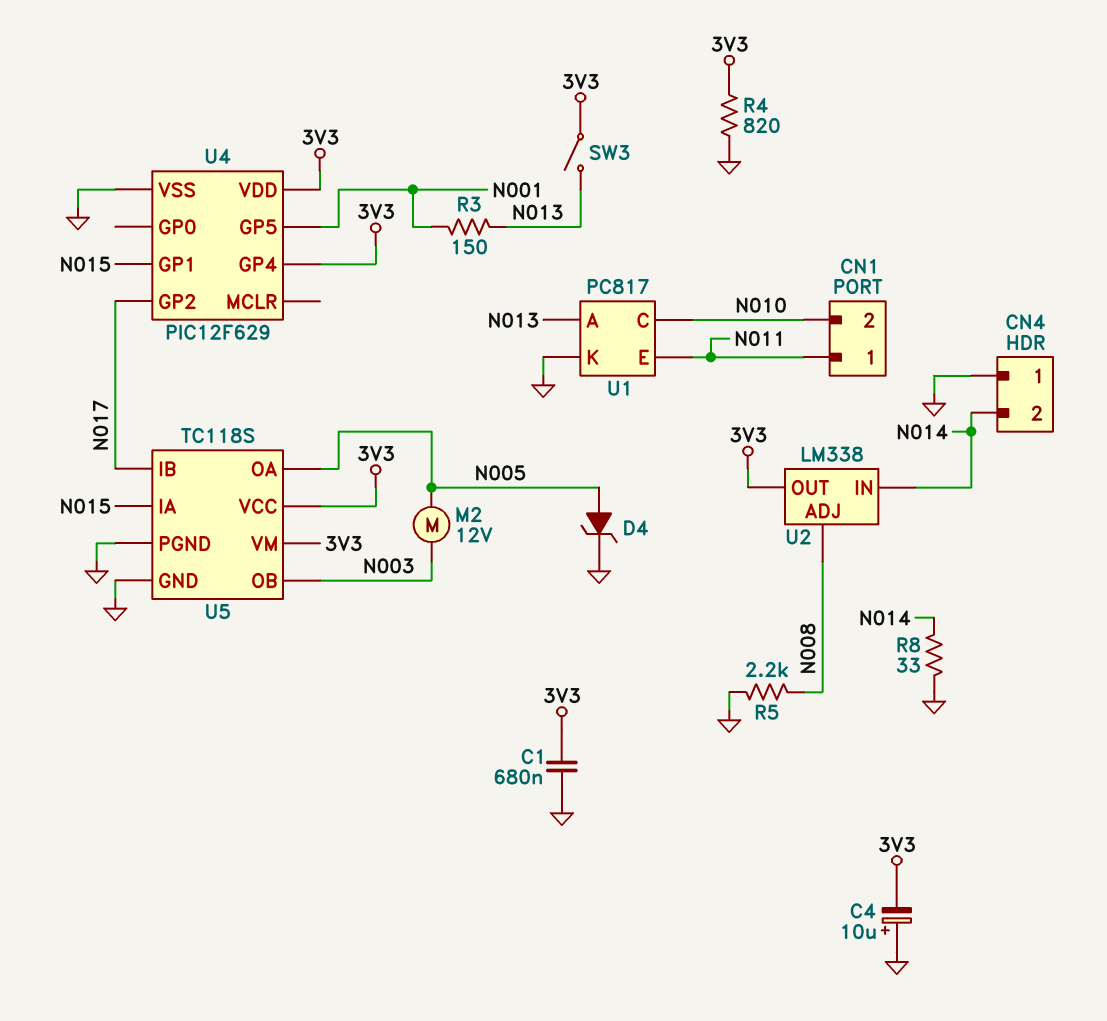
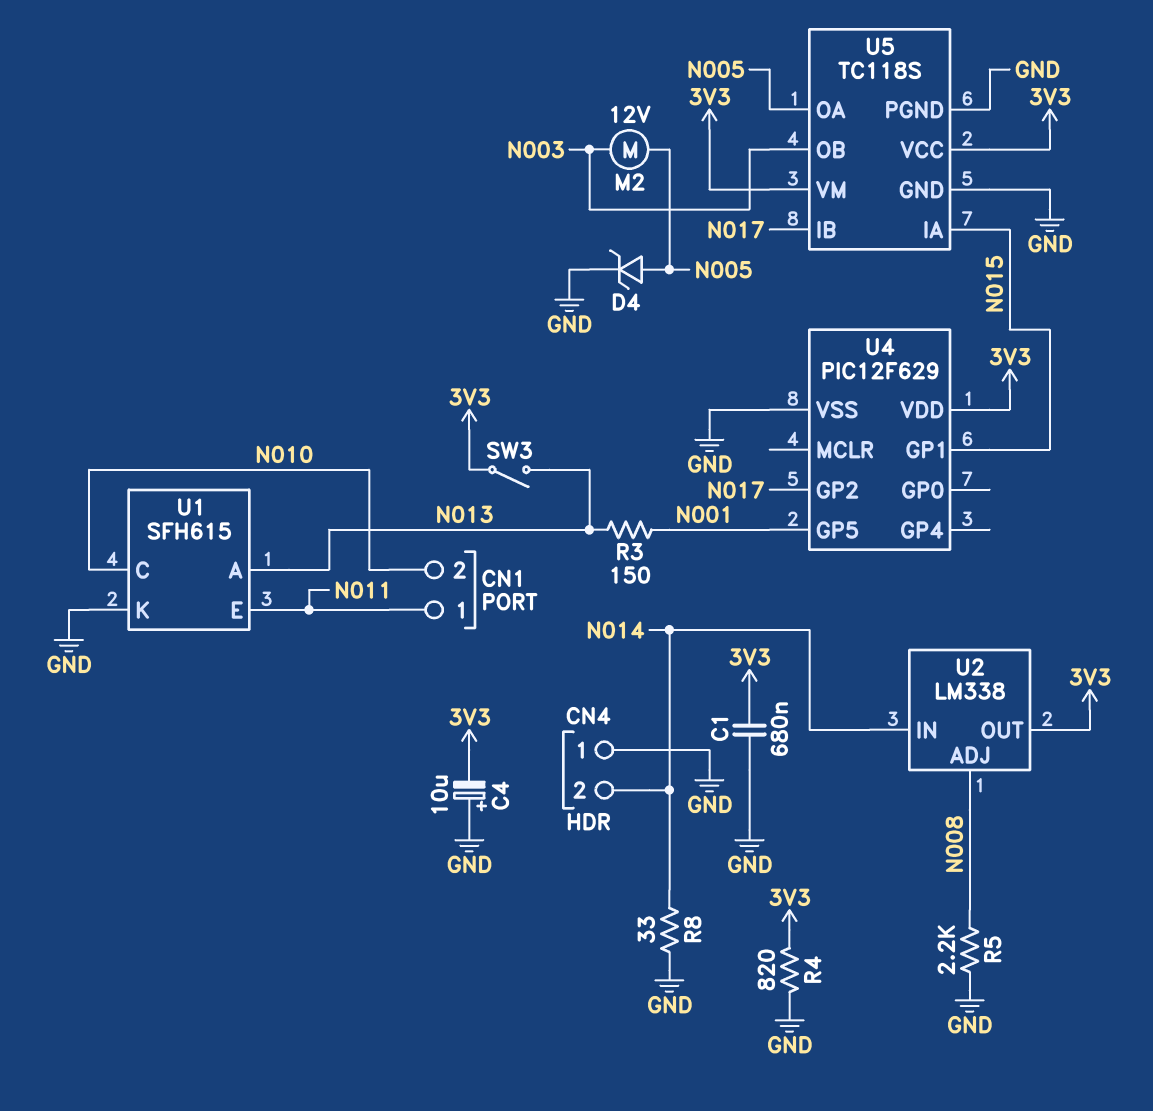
U1: PC817 -> SFH615
U4 pin GP4: 3V3 -> none

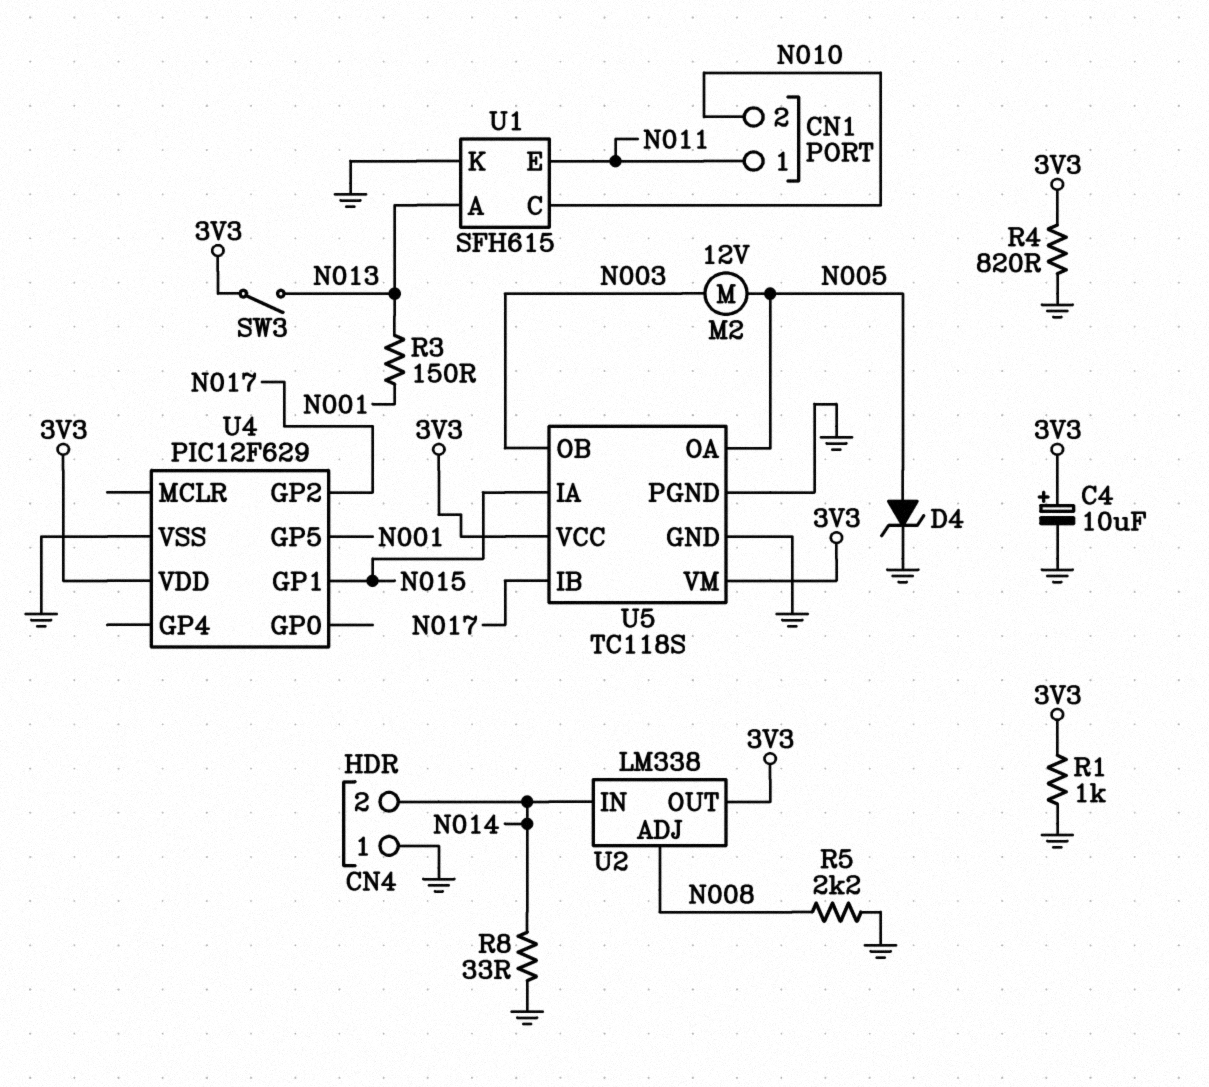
C1: 680nF (3V3, GND) -> none
C4: 10uF (plus GND, minus 3V3) -> 10uF (plus 3V3, minus GND)
R1: none -> 1k (3V3, GND)

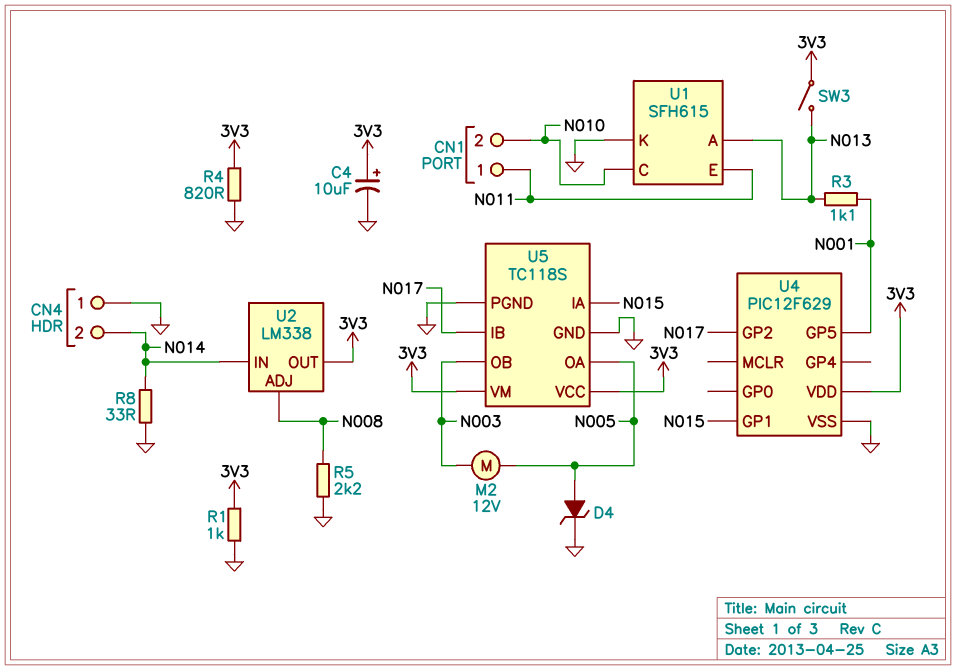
R3: 150 (N001, N013) -> 1.1k (N001, N013)

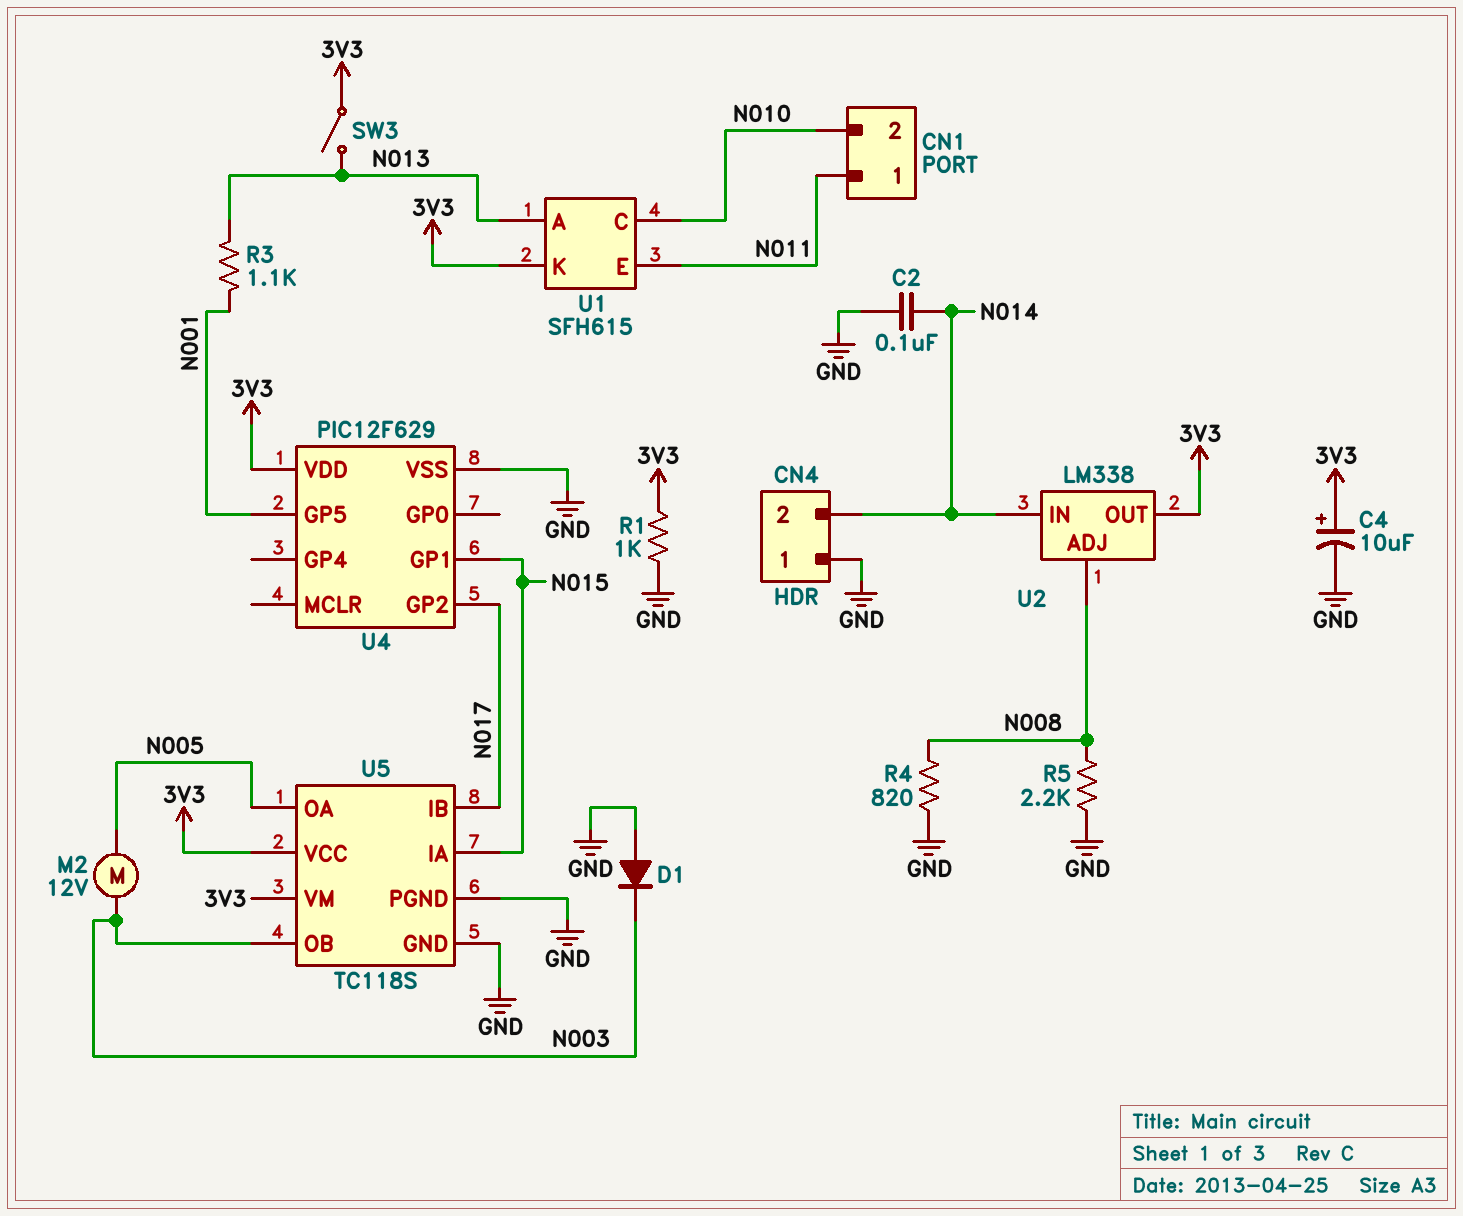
C2: none -> 100nF (GND, N014)
D1: none -> diode (A GND, K N003)
D4: zener (A N005, K GND) -> none
R4: 820 (3V3, GND) -> 820 (GND, N008)
R8: 33 (GND, N014) -> none
U1 pin K: GND -> 3V3

